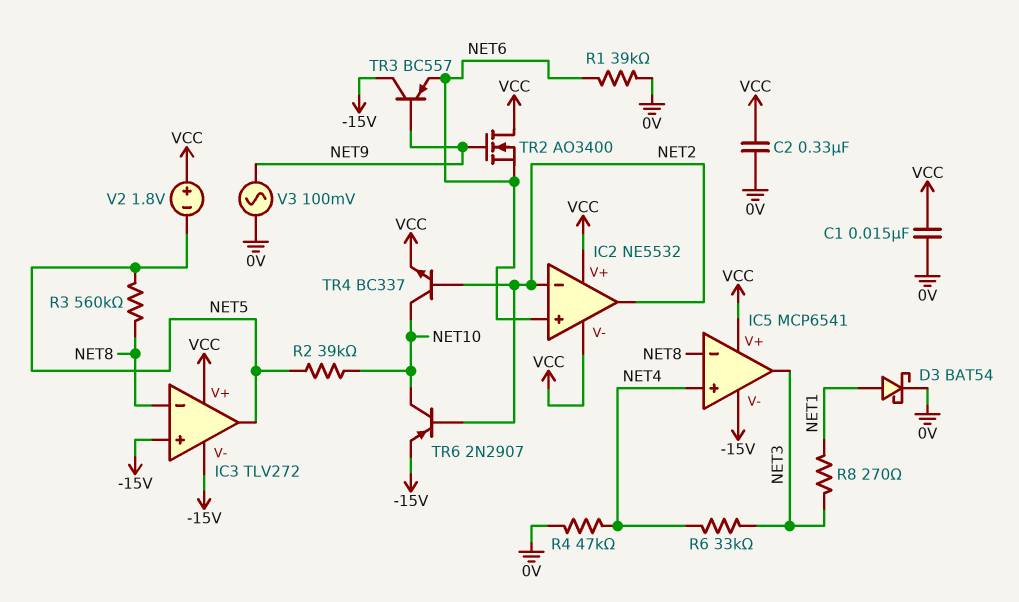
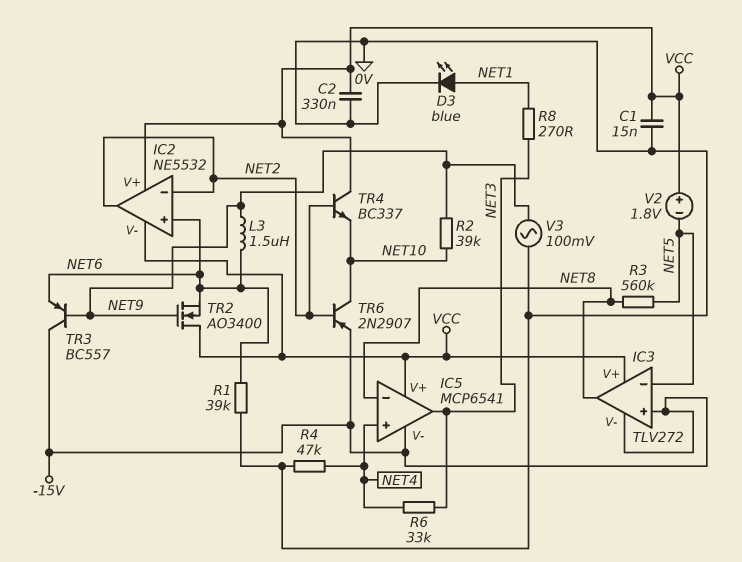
D3: schottky BAT54 (A NET1, K 0V) -> LED blue (A NET1, K 0V)
IC3 pin in-: NET8 -> NET5
IC3 pin out: NET5 -> NET8
L3: none -> 1.5uH (NET6, NET9)
R2: 39k (NET5, NET10) -> 39k (NET9, NET10)
TR4: NPN BC337 (B NET2, C NET10, E VCC) -> NPN BC337 (B NET2, C VCC, E NET10)

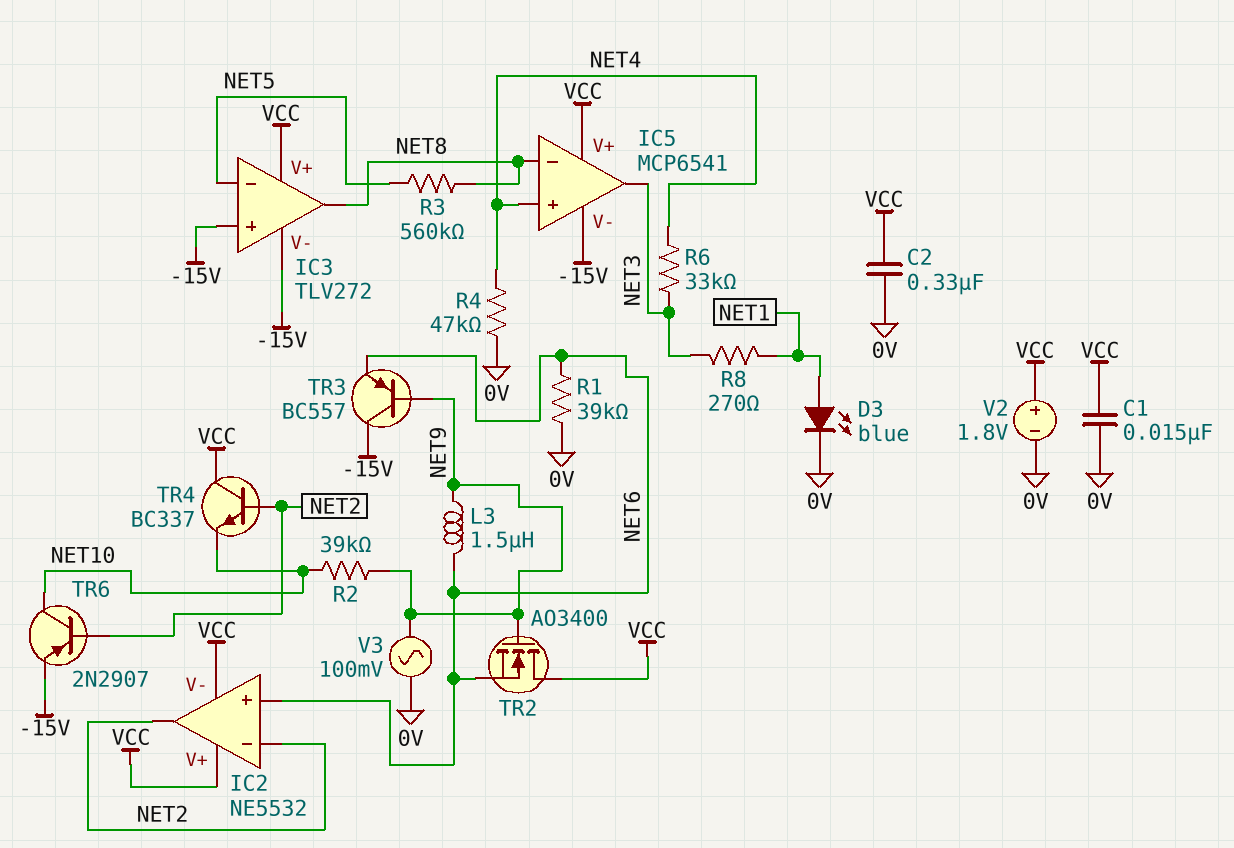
V2: 1.8V (plus VCC, minus NET5) -> 1.8V (plus VCC, minus 0V)

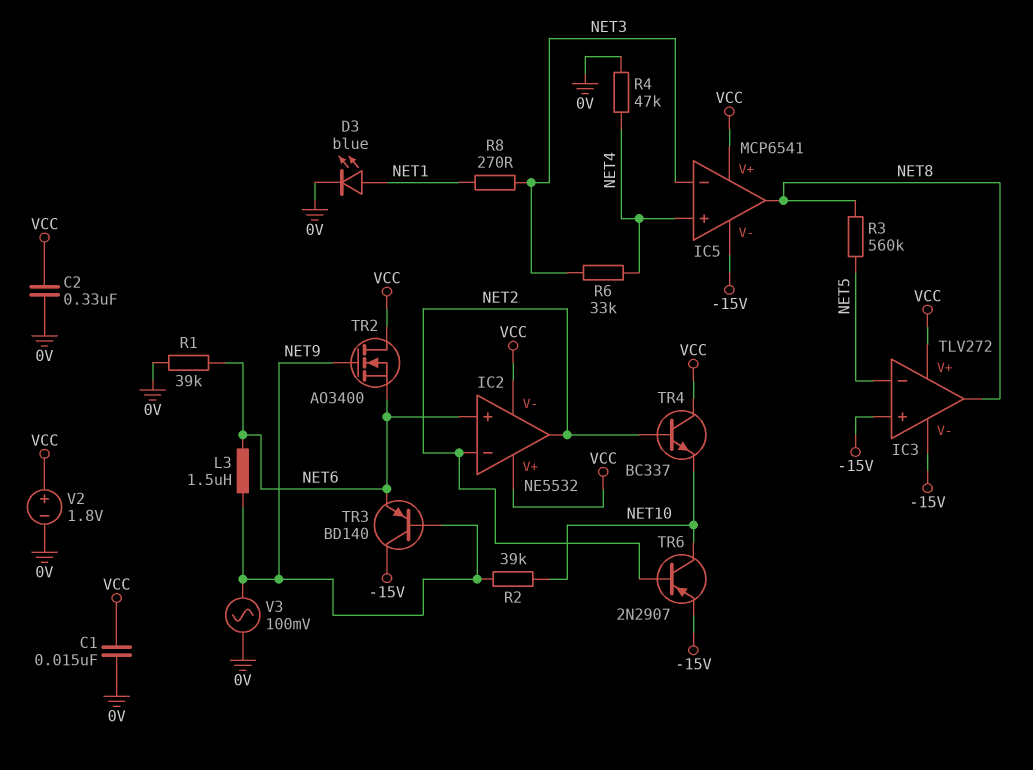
IC5 pin in-: NET8 -> NET3
IC5 pin out: NET3 -> NET8
TR3: PNP BC557 (B NET9, C -15V, E NET6) -> PNP BD140 (B NET9, C -15V, E NET6)

